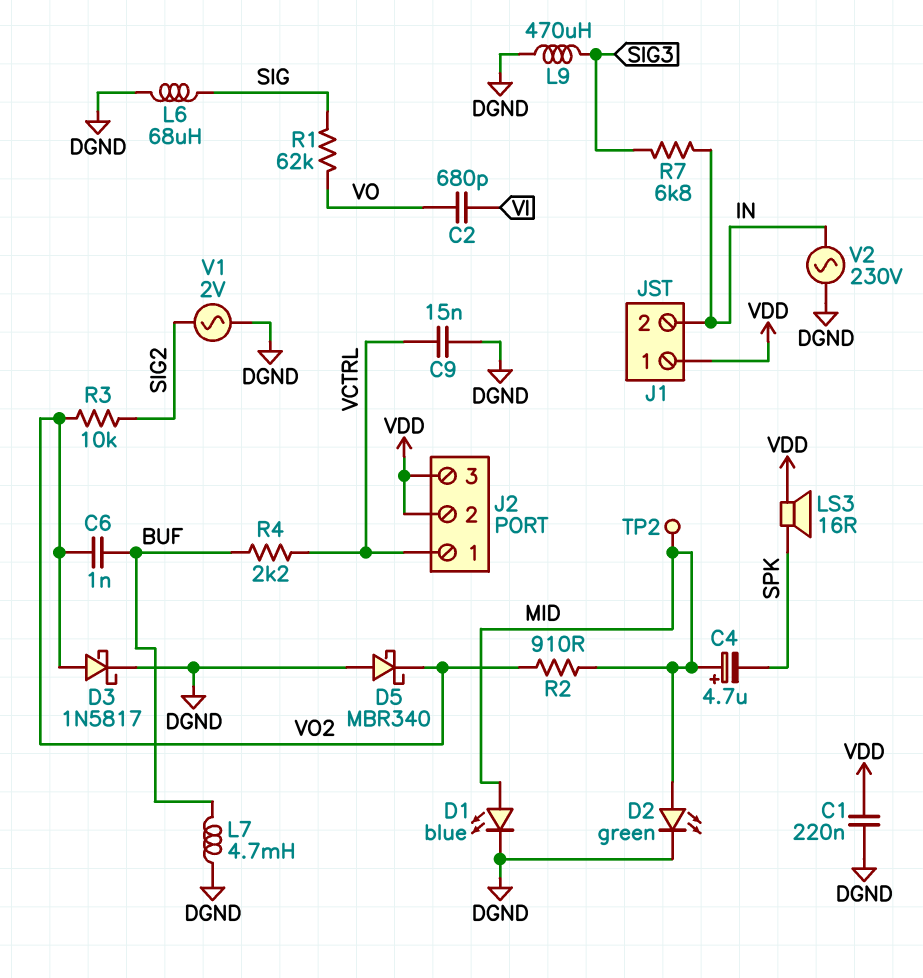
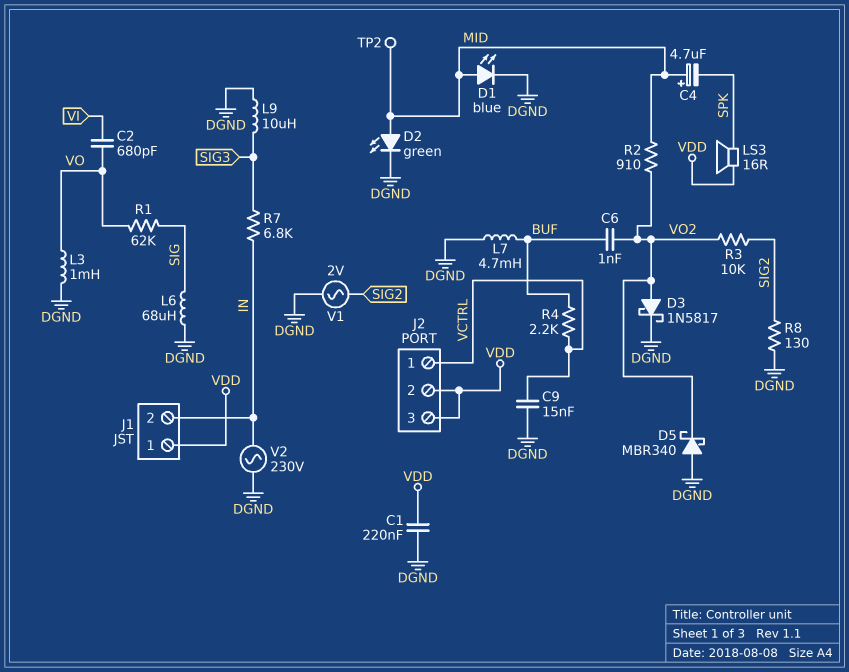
L3: none -> 1mH (DGND, VO)
L9: 470uH (DGND, SIG3) -> 10uH (DGND, SIG3)
R8: none -> 130 (DGND, SIG2)

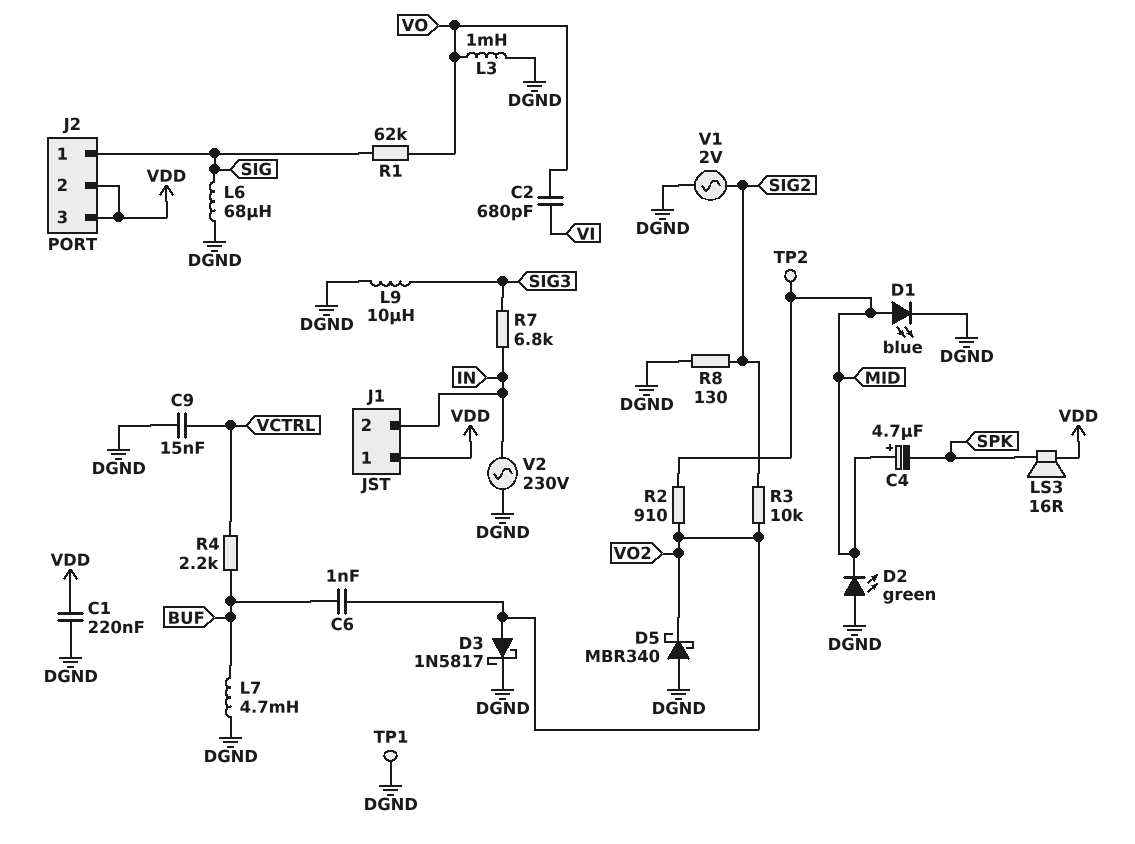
D2: LED green (A MID, K DGND) -> LED green (A DGND, K MID)
J2 pin 1: VCTRL -> SIG
TP1: none -> test point (DGND)

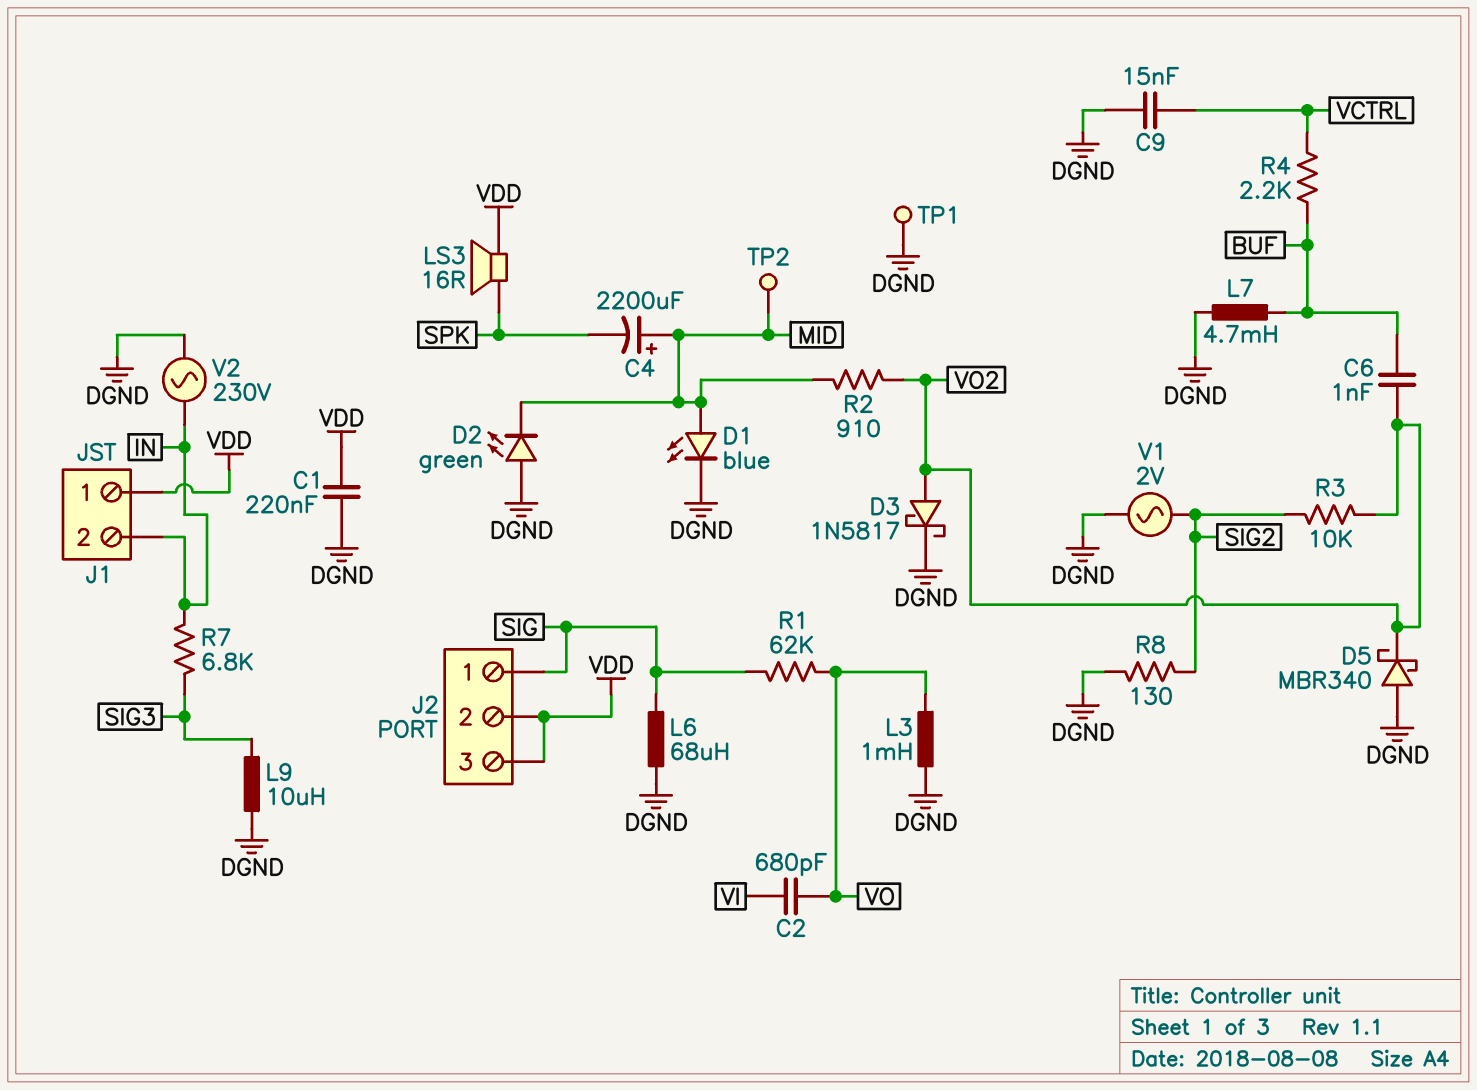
C4: 4.7uF (plus MID, minus SPK) -> 2200uF (plus MID, minus SPK)

